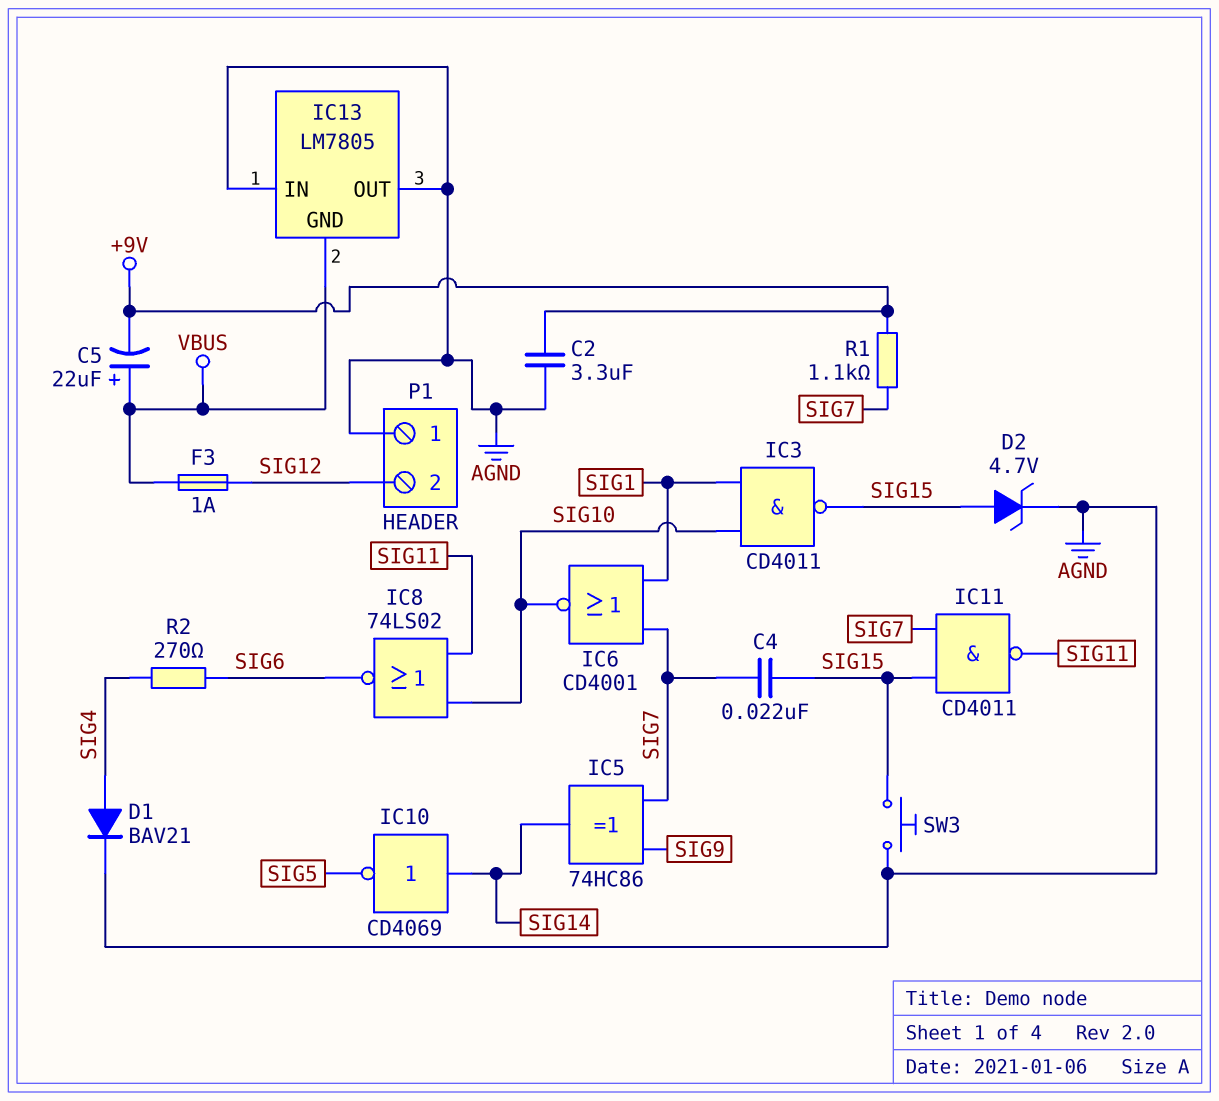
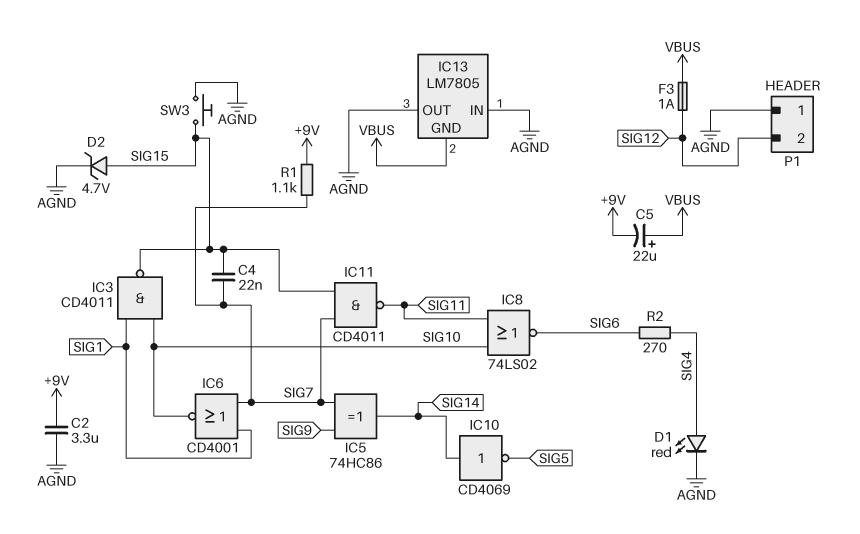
D1: diode BAV21 (A SIG4, K AGND) -> LED red (A SIG4, K AGND)

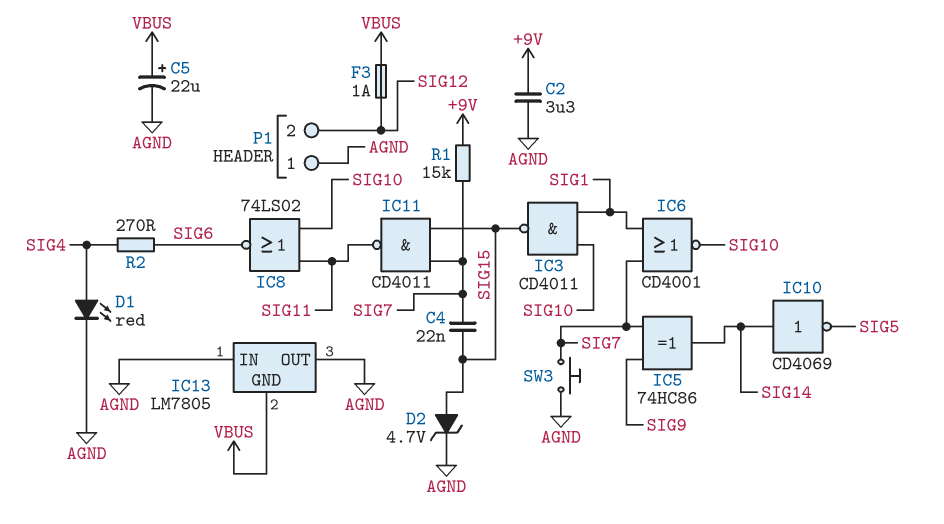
C5: 22uF (plus VBUS, minus +9V) -> 22uF (plus VBUS, minus AGND)
R1: 1.1k (+9V, SIG7) -> 15k (+9V, SIG7)
SW3: button (AGND, SIG15) -> button (AGND, SIG7)

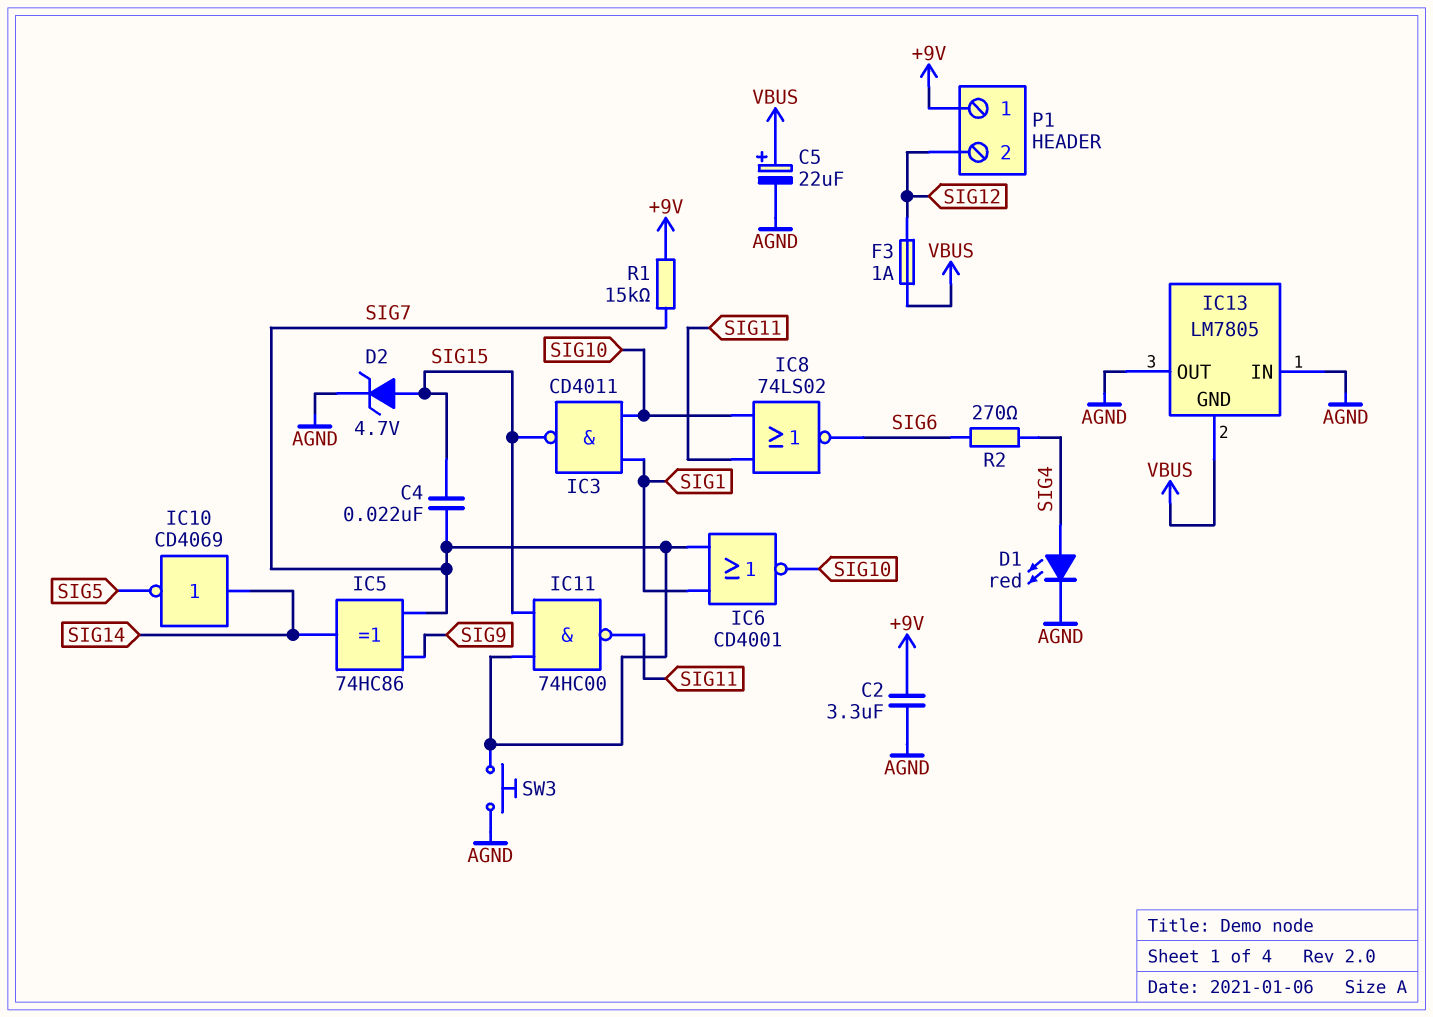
IC11: NAND CD4011 (in SIG7, in SIG15, out SIG11) -> NAND 74HC00 (in SIG7, in SIG15, out SIG11)
P1 pin 1: AGND -> +9V

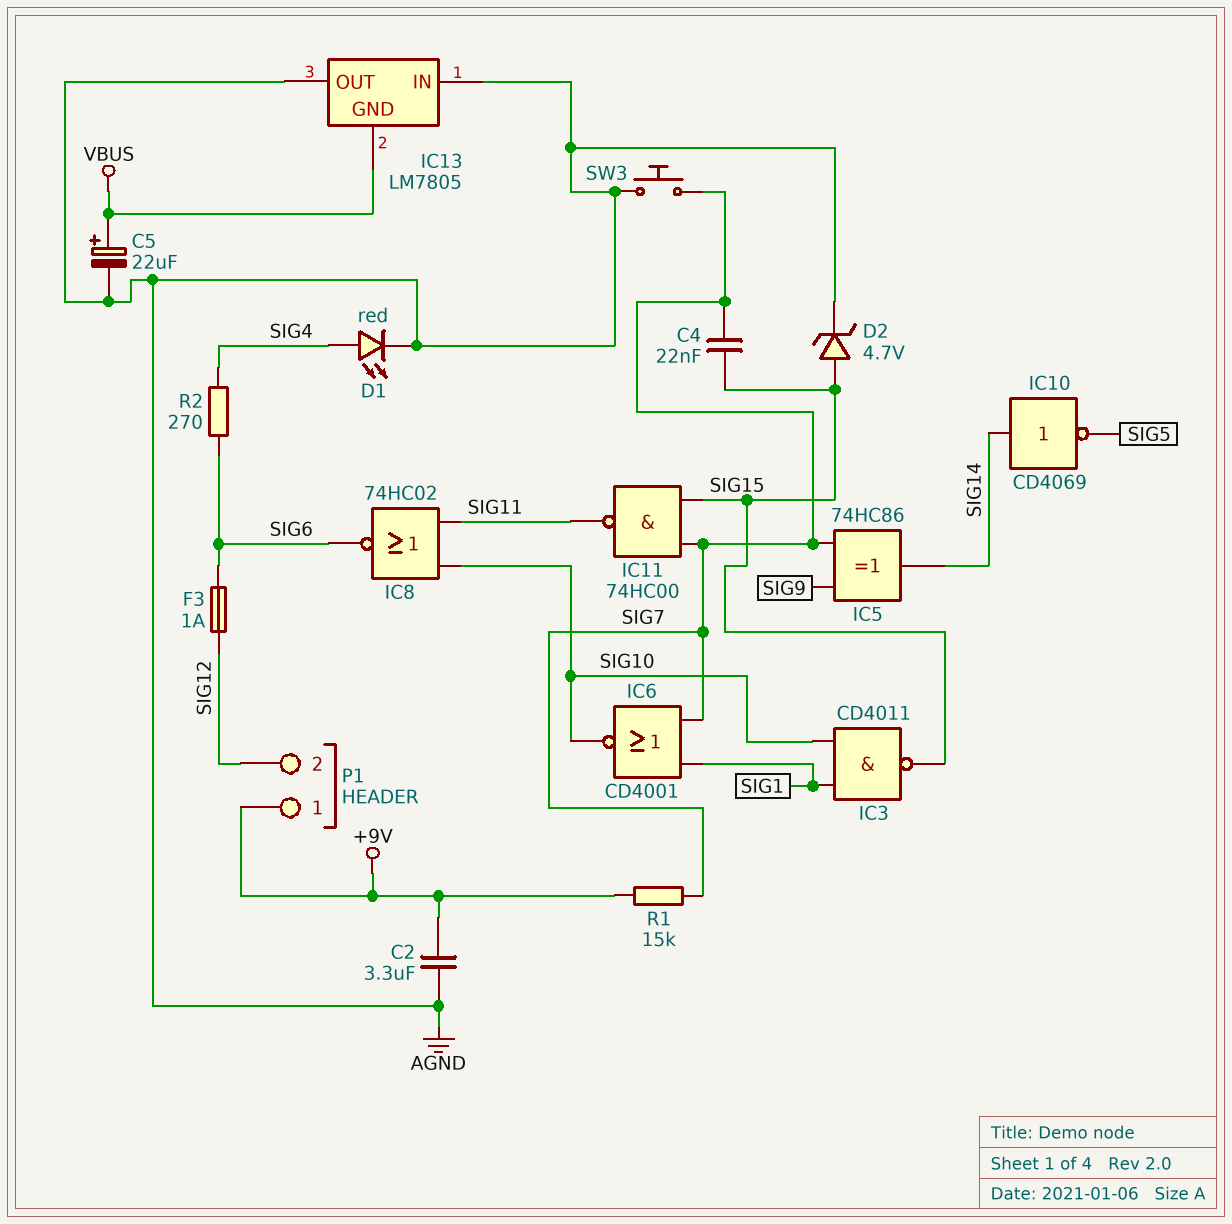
F3: 1A (SIG12, VBUS) -> 1A (SIG6, SIG12)
IC8: NOR 74LS02 (in SIG10, in SIG11, out SIG6) -> NOR 74HC02 (in SIG10, in SIG11, out SIG6)

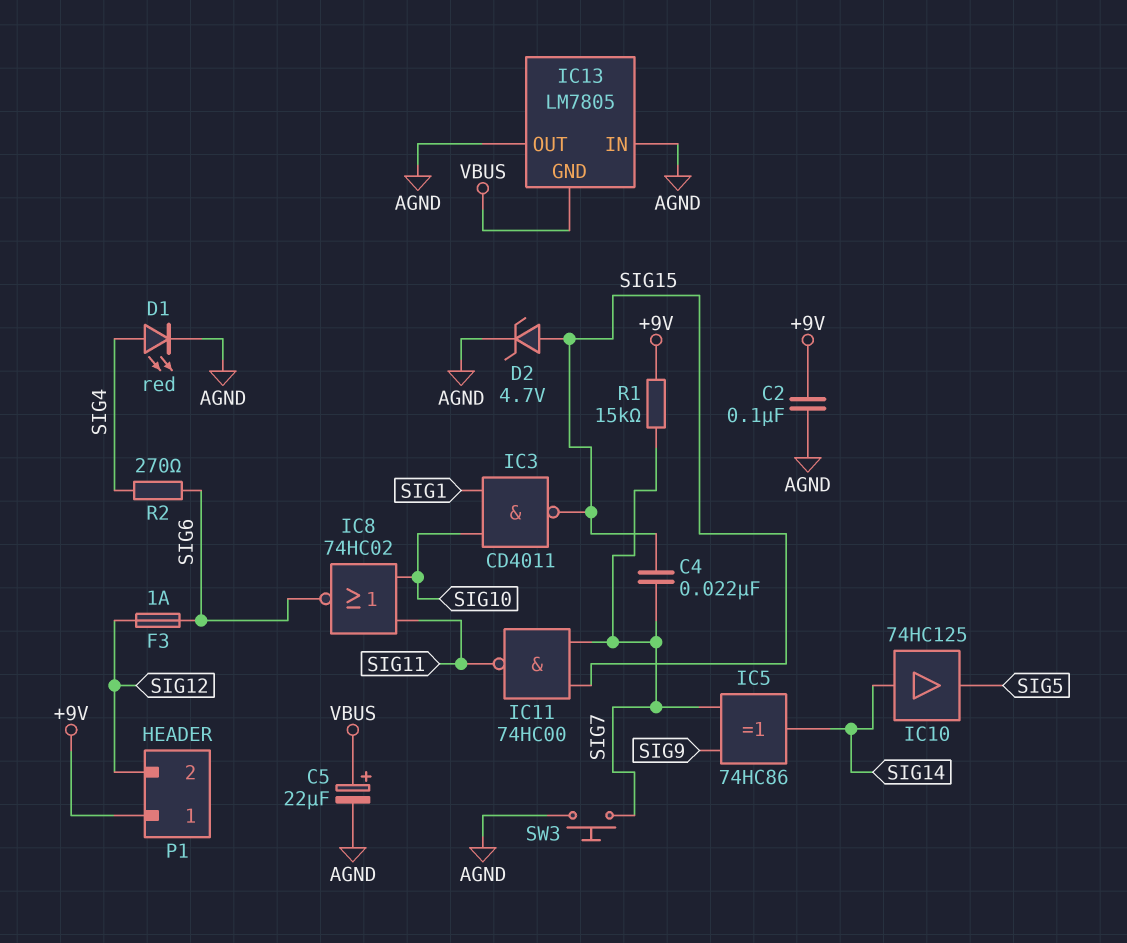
C2: 3.3uF (+9V, AGND) -> 100nF (+9V, AGND)
IC6: NOR CD4001 (in SIG1, in SIG7, out SIG10) -> none
IC10: NOT CD4069 (in SIG14, out SIG5) -> buffer 74HC125 (in SIG14, out SIG5)

